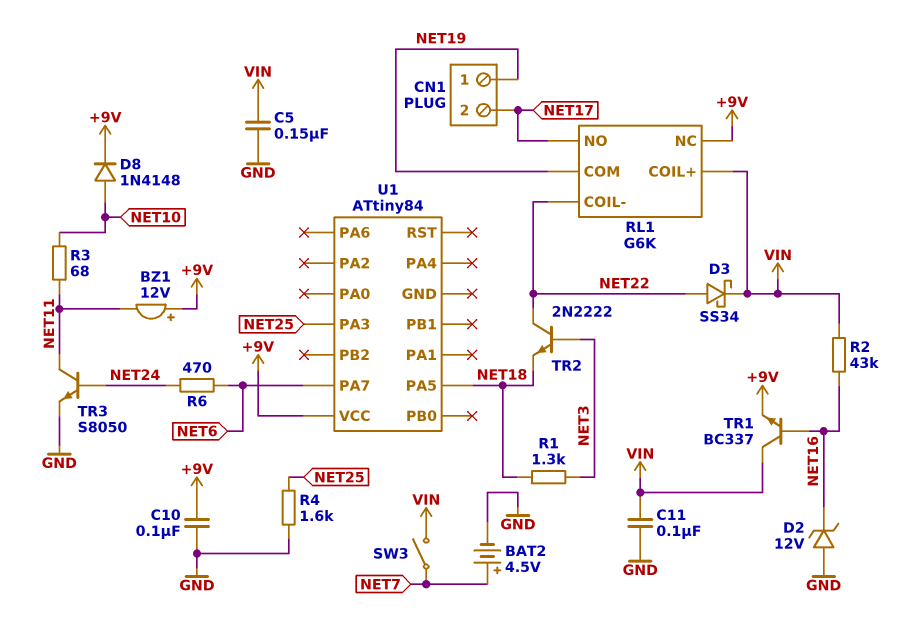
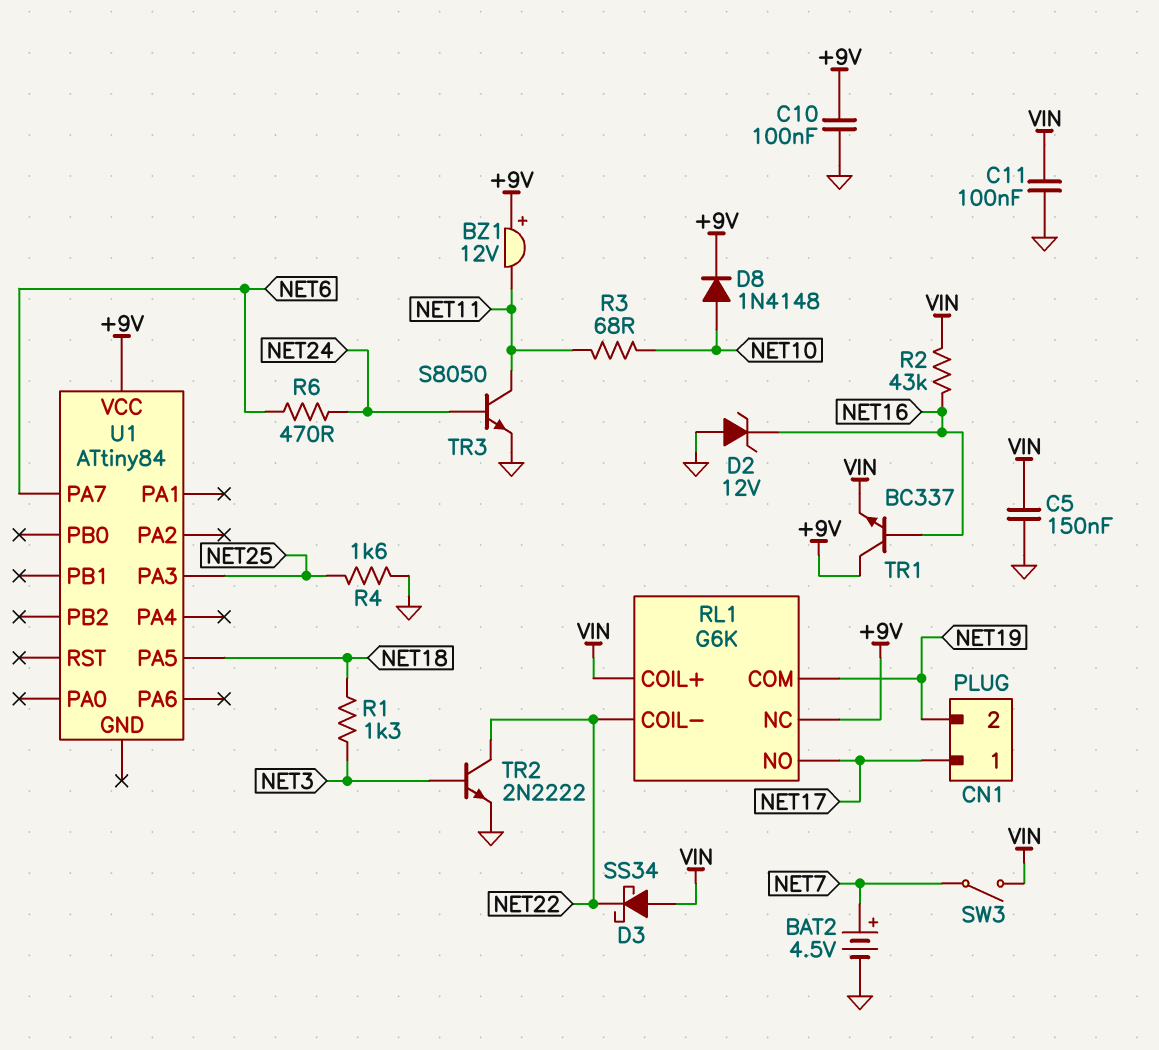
CN1 pin 1: NET19 -> NET17
CN1 pin 2: NET17 -> NET19
D3: schottky SS34 (A NET22, K VIN) -> schottky SS34 (A VIN, K NET22)
TR1: NPN BC337 (B NET16, C VIN, E +9V) -> NPN BC337 (B NET16, C +9V, E VIN)
TR2: NPN 2N2222 (B NET3, C NET22, E NET18) -> NPN 2N2222 (B NET3, C NET22, E GND)

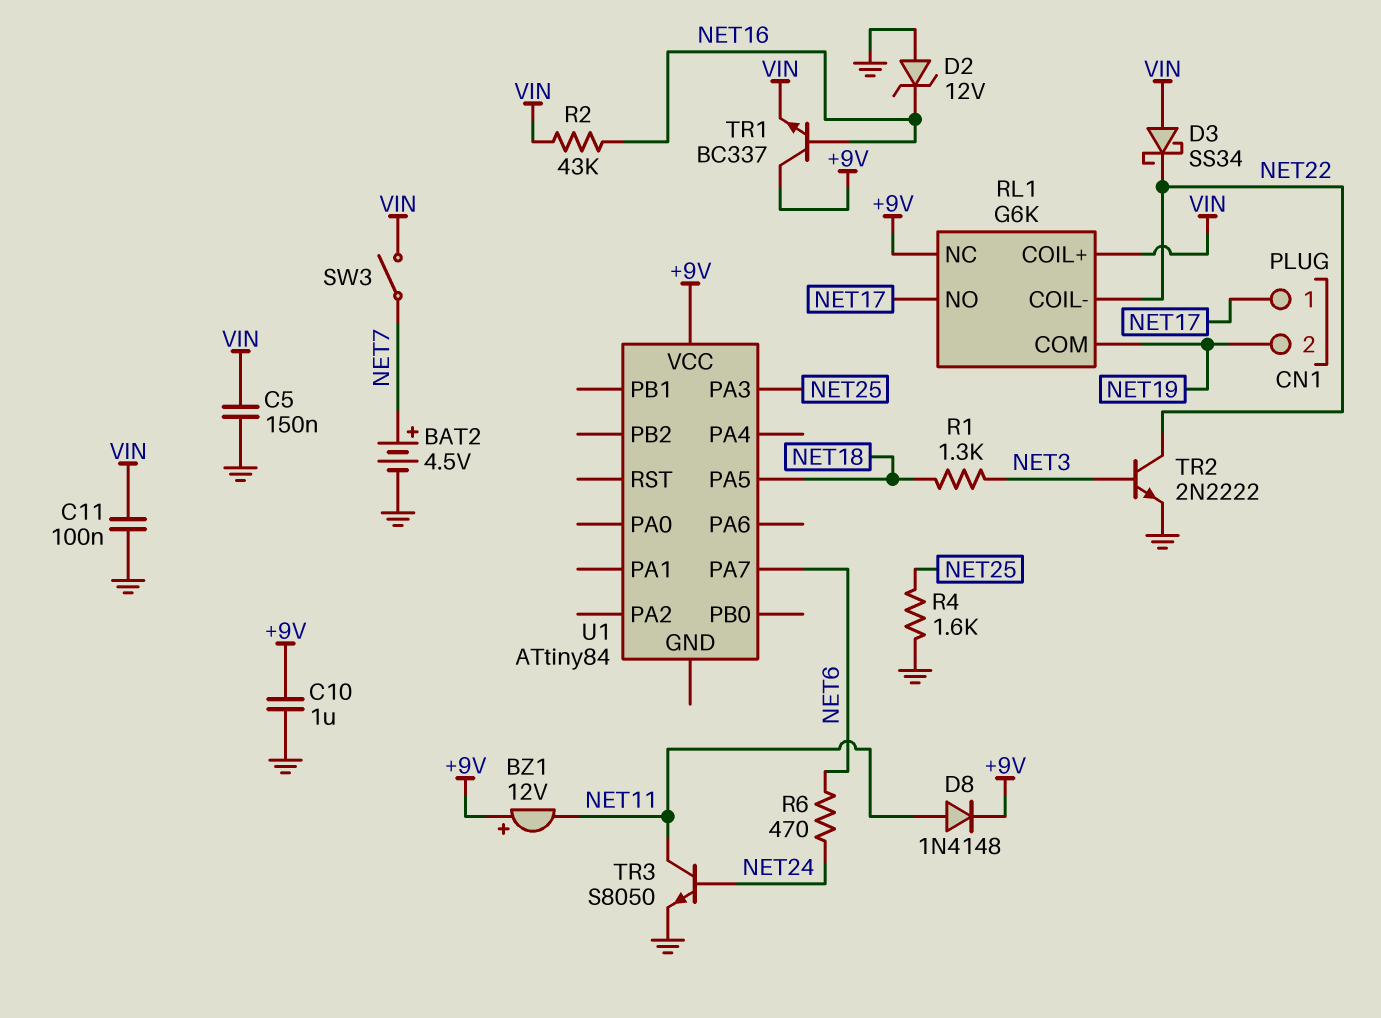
C10: 100nF (+9V, GND) -> 1uF (+9V, GND)
D8: diode 1N4148 (A NET10, K +9V) -> diode 1N4148 (A NET11, K +9V)
R3: 68 (NET10, NET11) -> none

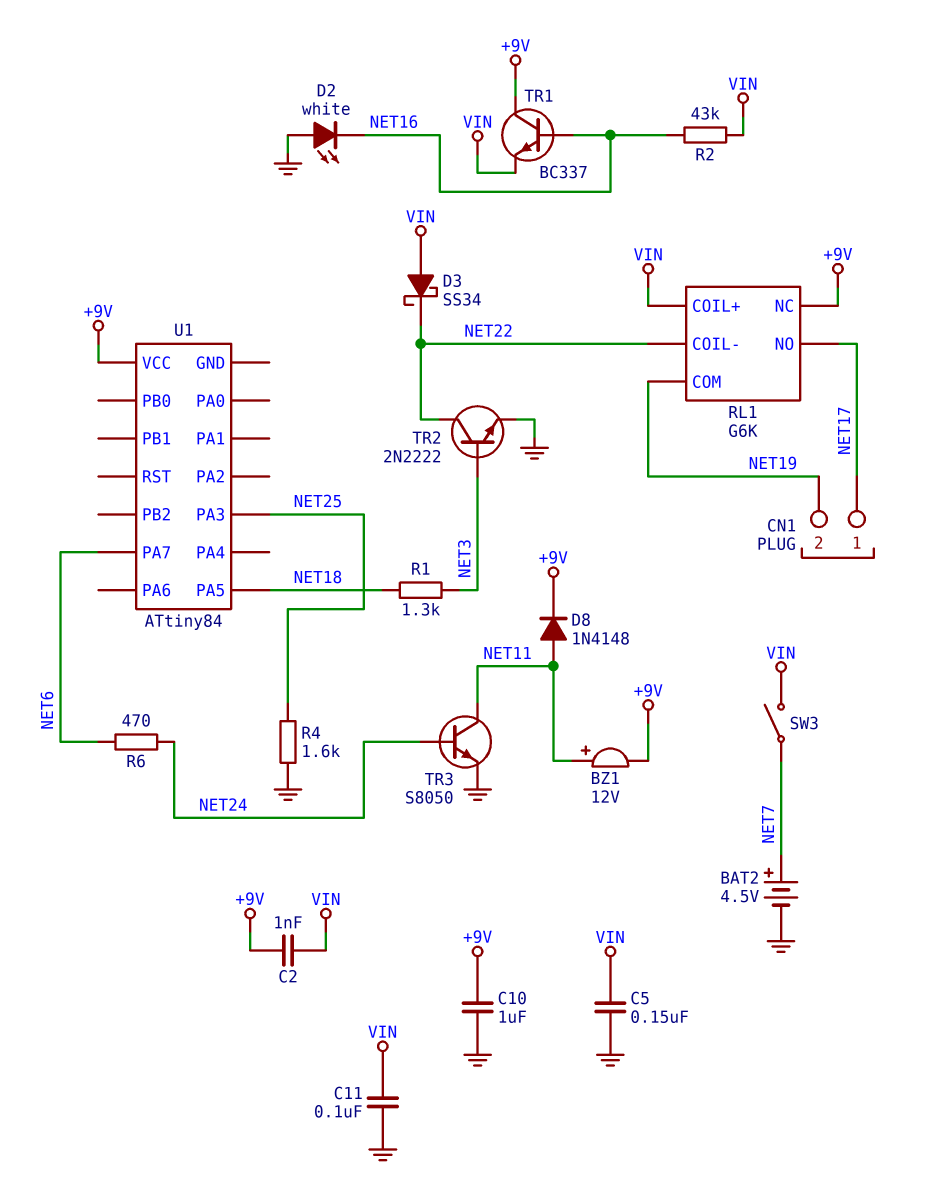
BZ1: buzzer 12V (plus +9V, minus NET11) -> buzzer 12V (plus NET11, minus +9V)
C2: none -> 1nF (+9V, VIN)
D2: zener 12V (A GND, K NET16) -> LED white (A GND, K NET16)

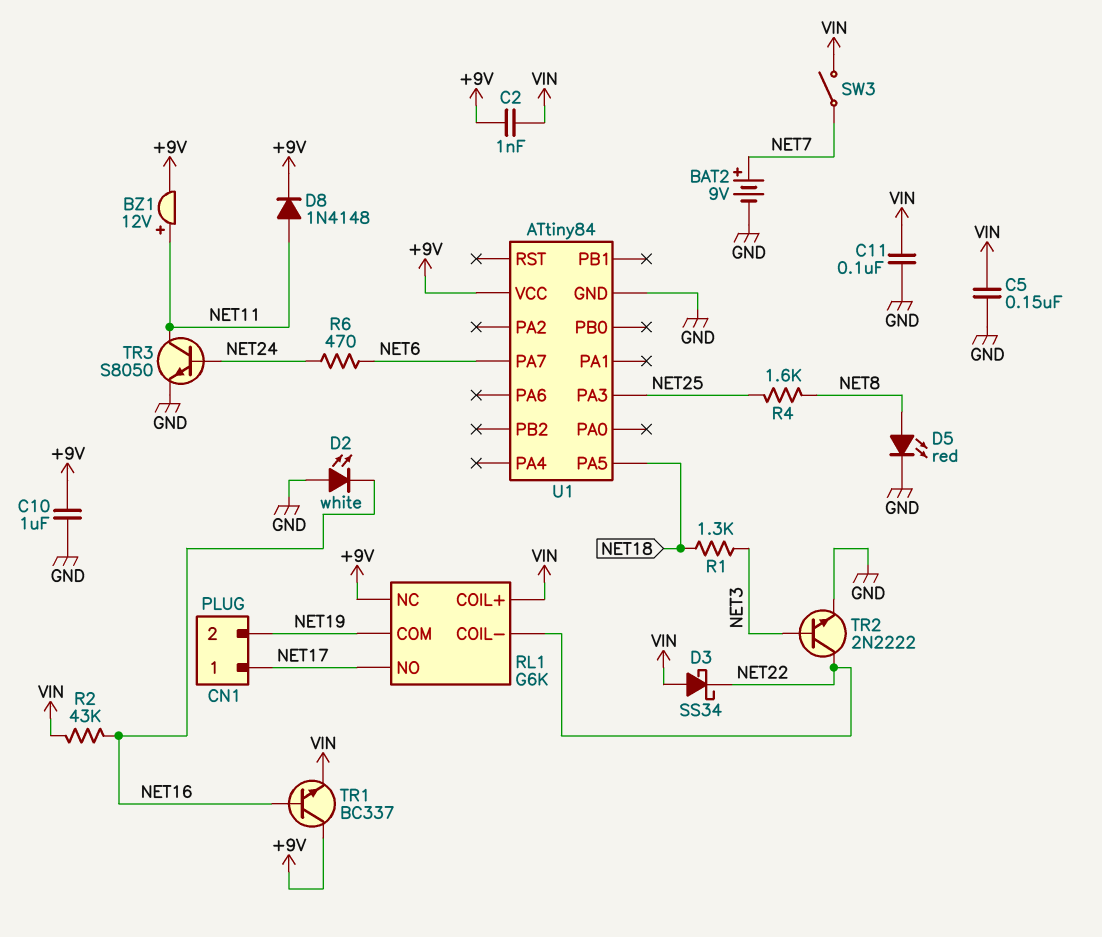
BAT2: 4.5V (plus NET7, minus GND) -> 9V (plus NET7, minus GND)
D5: none -> LED red (A NET8, K GND)
R4: 1.6k (GND, NET25) -> 1.6k (NET8, NET25)
U1 pin GND: none -> GND

